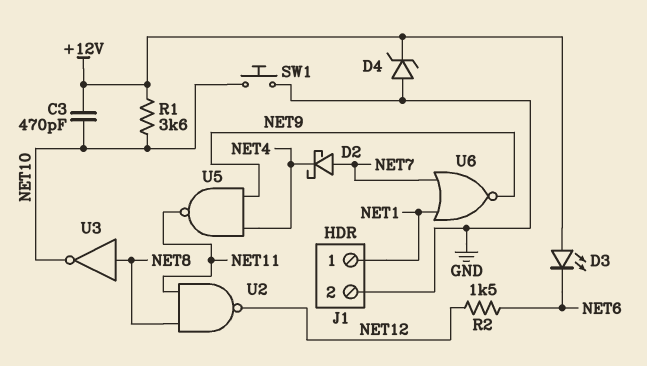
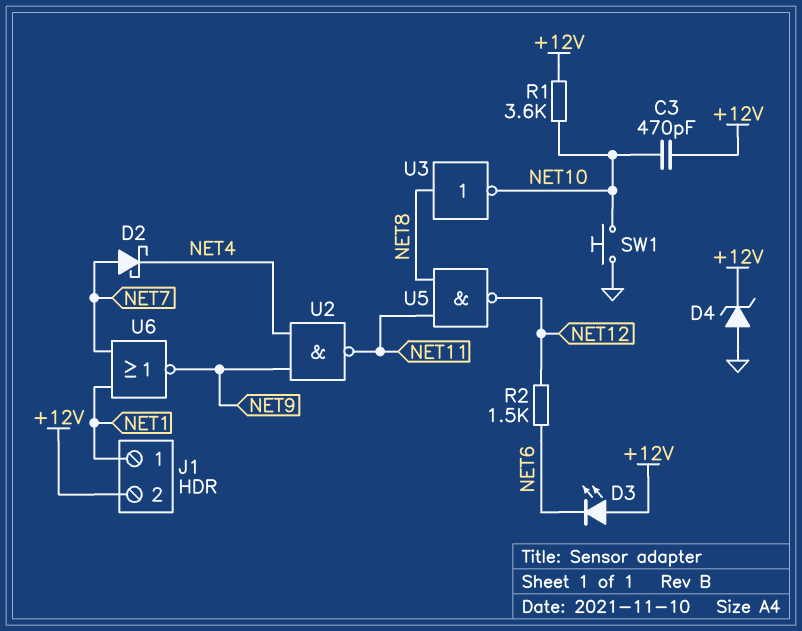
J1 pin 2: GND -> +12V
U2: NAND (in NET8, in NET11, out NET12) -> NAND (in NET4, in NET9, out NET11)
U5: NAND (in NET4, in NET9, out NET11) -> NAND (in NET8, in NET11, out NET12)

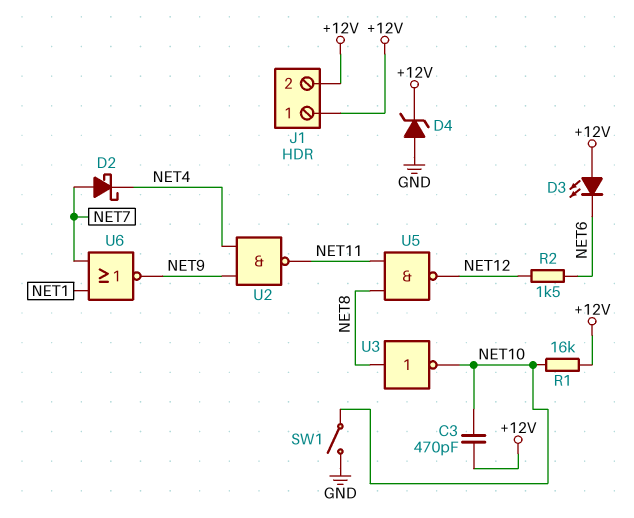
J1 pin 1: NET1 -> +12V
R1: 3.6k (+12V, NET10) -> 16k (+12V, NET10)
SW1: button (GND, NET10) -> switch (GND, NET10)

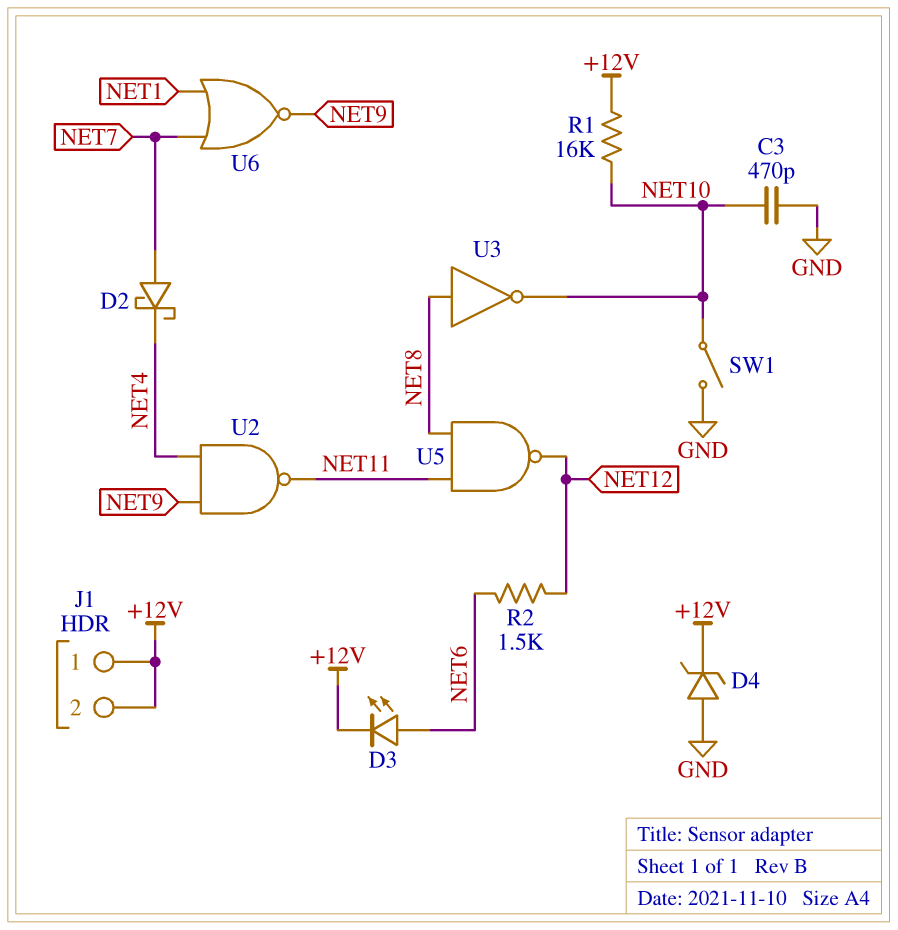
C3: 470pF (+12V, NET10) -> 470pF (GND, NET10)
D3: LED (A +12V, K NET6) -> LED (A NET6, K +12V)

